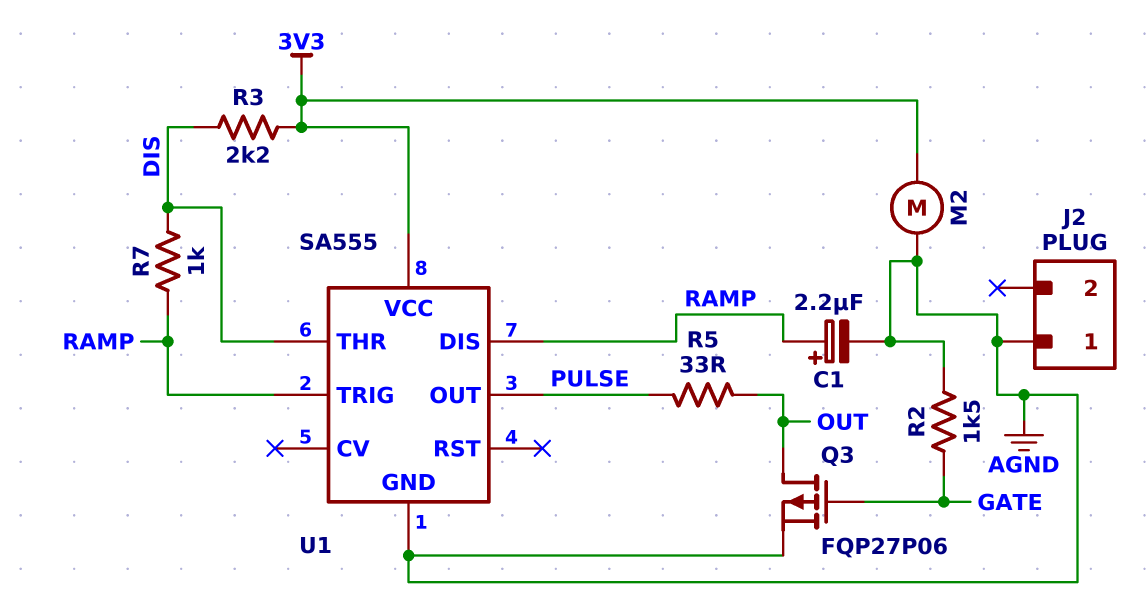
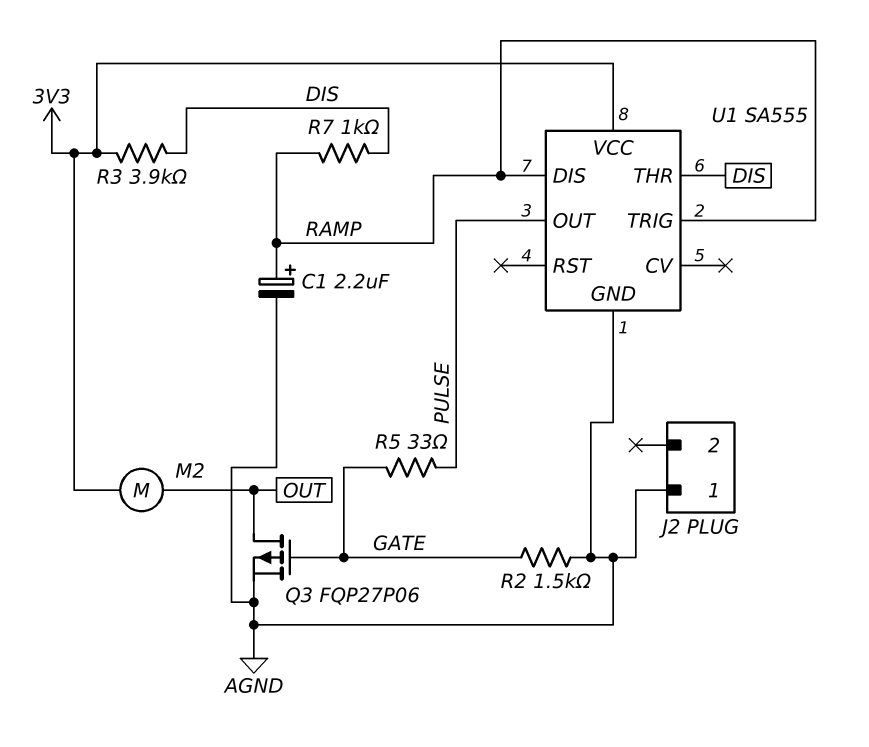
M2: motor (3V3, AGND) -> motor (3V3, OUT)
R3: 2.2k (3V3, DIS) -> 3.9k (3V3, DIS)
R5: 33 (OUT, PULSE) -> 33 (GATE, PULSE)

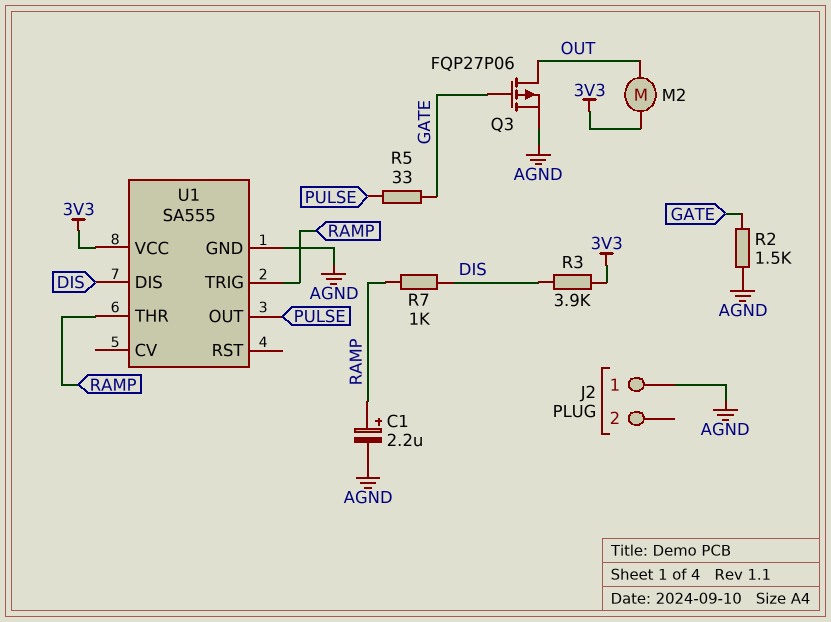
U1 pin DIS: RAMP -> DIS
U1 pin THR: DIS -> RAMP

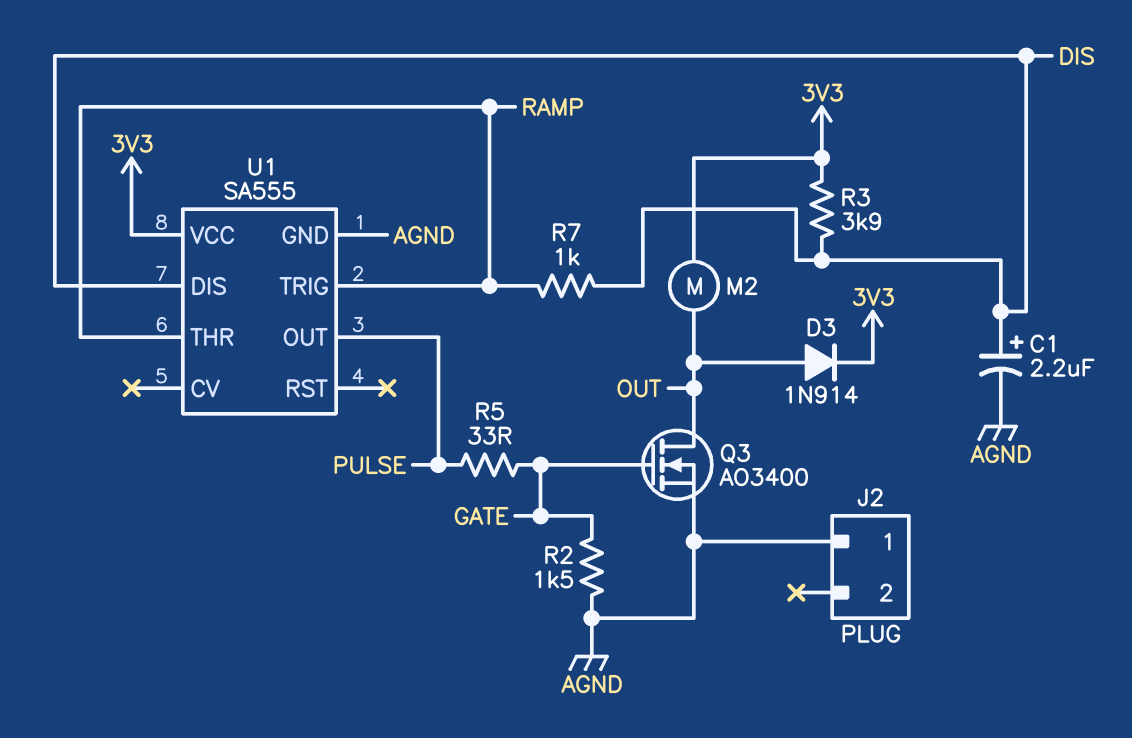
C1: 2.2uF (plus RAMP, minus AGND) -> 2.2uF (plus DIS, minus AGND)
D3: none -> diode 1N914 (A OUT, K 3V3)
Q3: PMOS FQP27P06 (G GATE, D OUT, S AGND) -> NMOS AO3400 (G GATE, D OUT, S AGND)

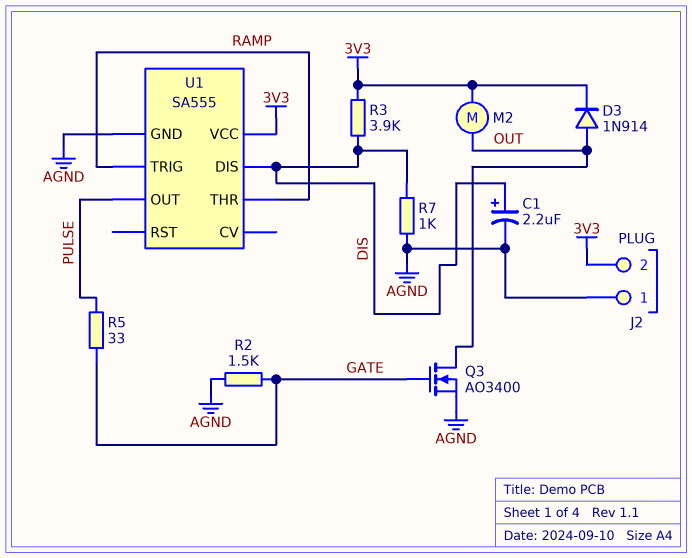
J2 pin 2: none -> 3V3
R7: 1k (DIS, RAMP) -> 1k (AGND, DIS)

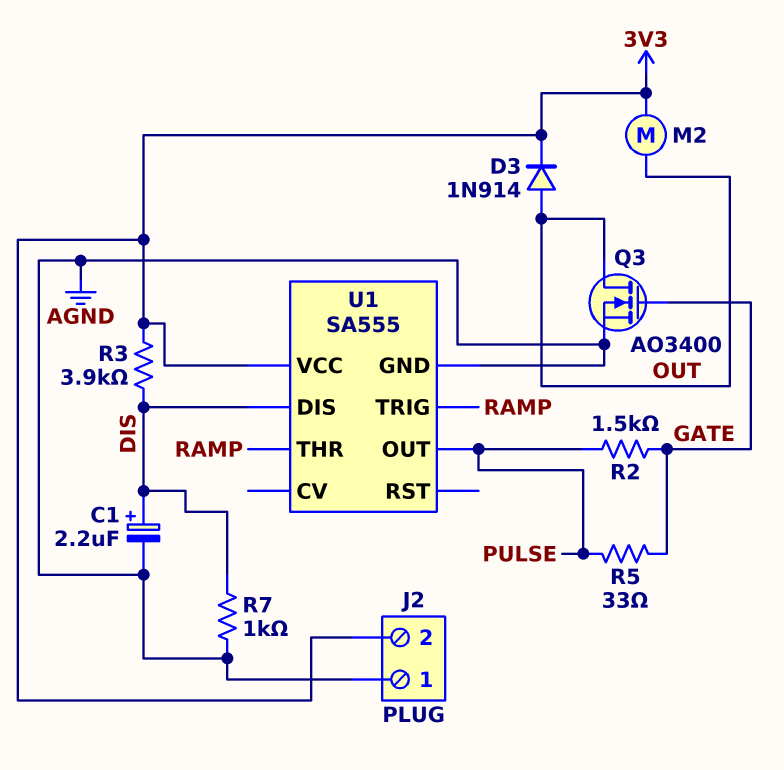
R2: 1.5k (AGND, GATE) -> 1.5k (GATE, PULSE)

